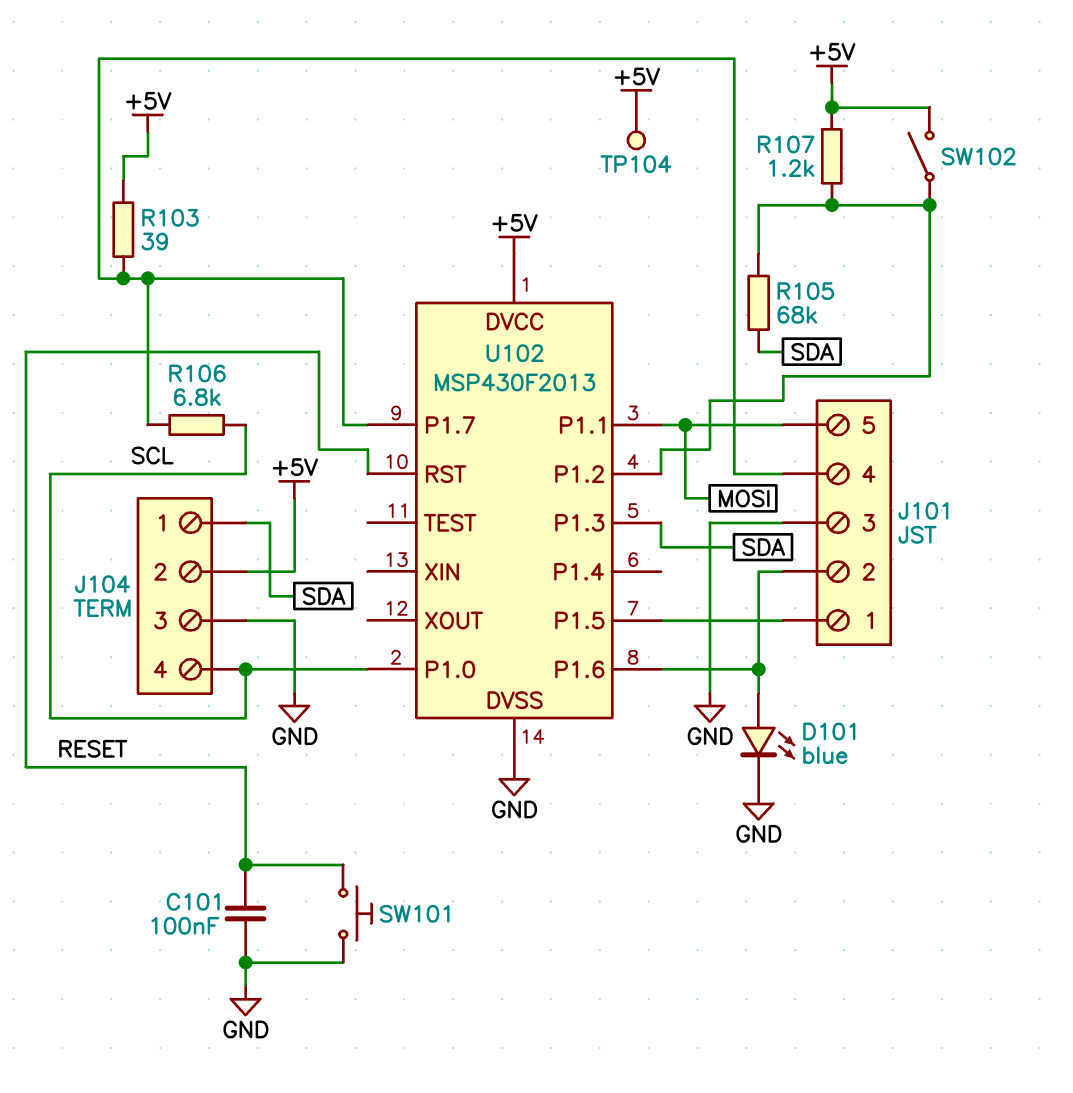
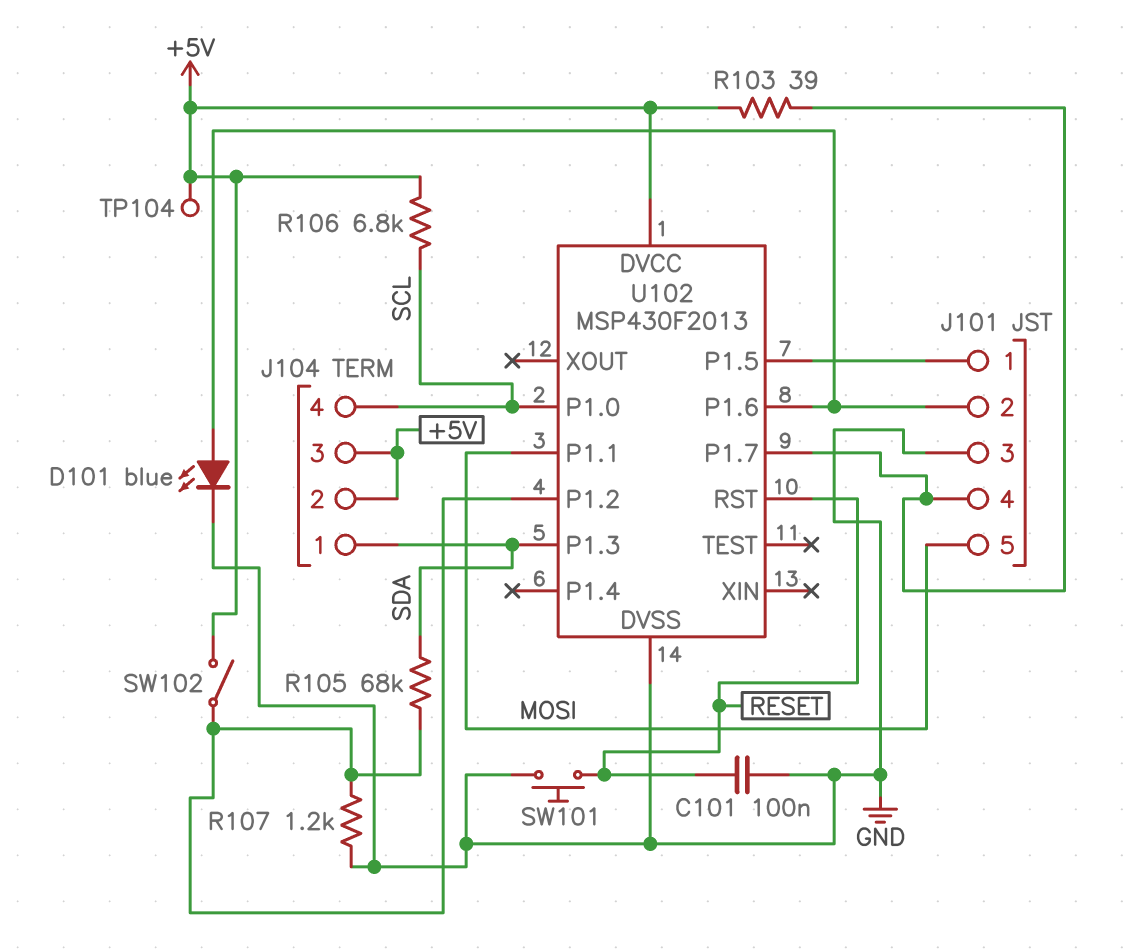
J104 pin 3: GND -> +5V
R106: 6.8k (J101/4, SCL) -> 6.8k (+5V, SCL)
R107: 1.2k (+5V, U102/P1.2) -> 1.2k (GND, U102/P1.2)

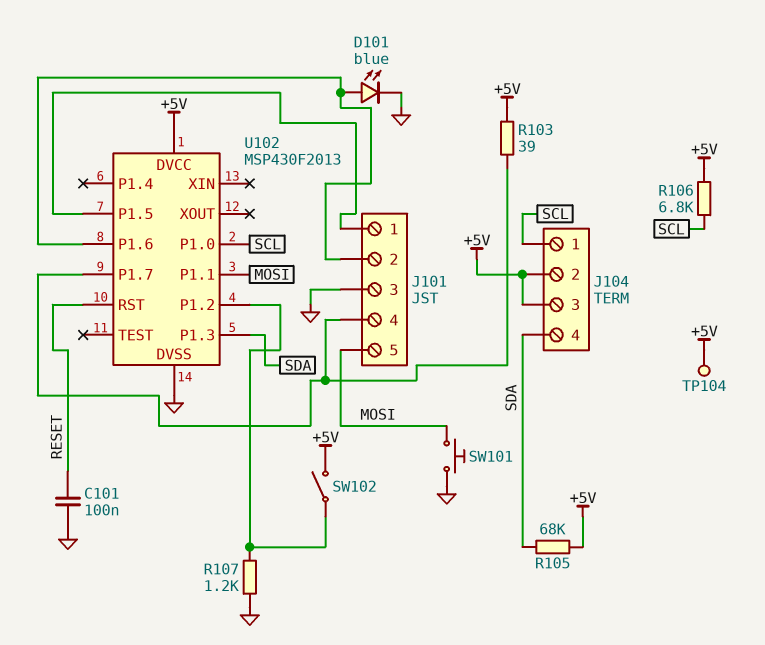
J104 pin 1: SDA -> SCL
J104 pin 4: SCL -> SDA
R105: 68k (SDA, U102/P1.2) -> 68k (+5V, SDA)
SW101: button (GND, RESET) -> button (GND, MOSI)

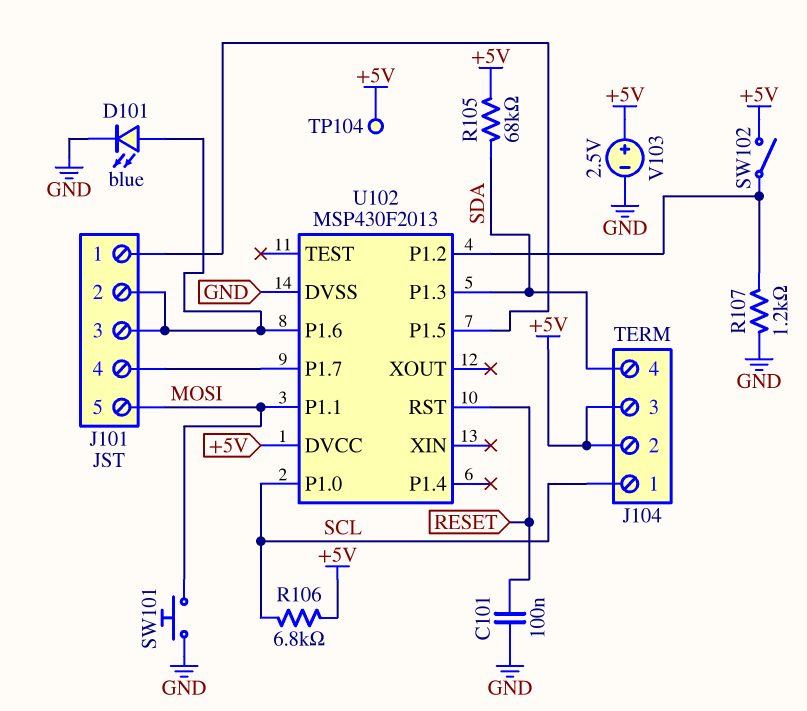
J101 pin 3: GND -> J101/2
R103: 39 (+5V, J101/4) -> none
V103: none -> 2.5V (plus +5V, minus GND)

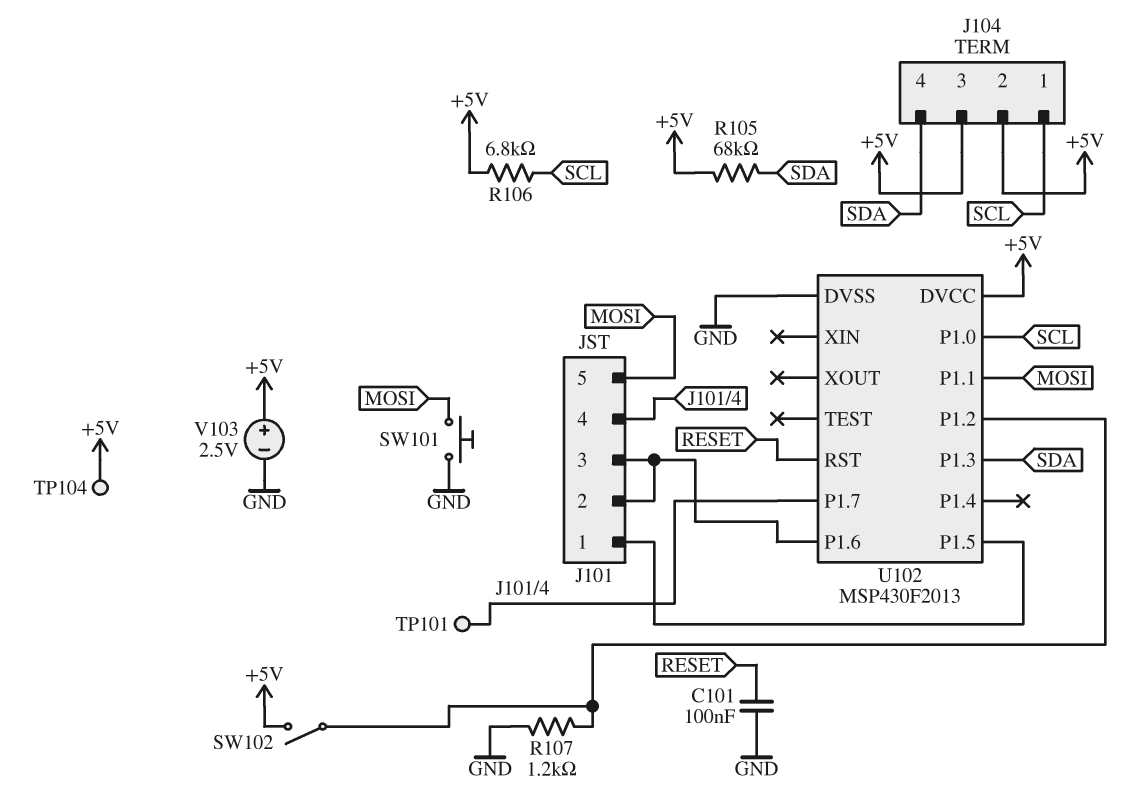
D101: LED blue (A J101/2, K GND) -> none
TP101: none -> test point (J101/4)

